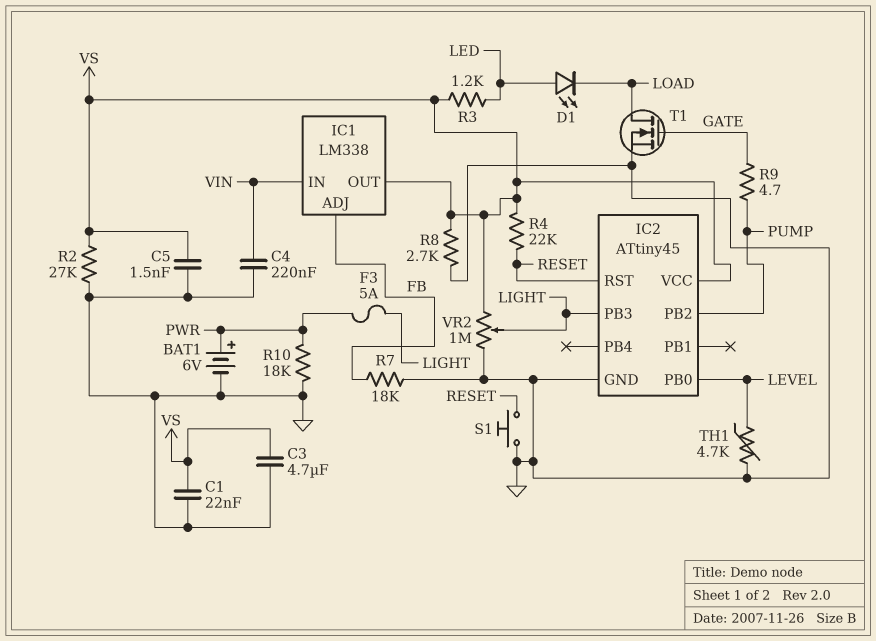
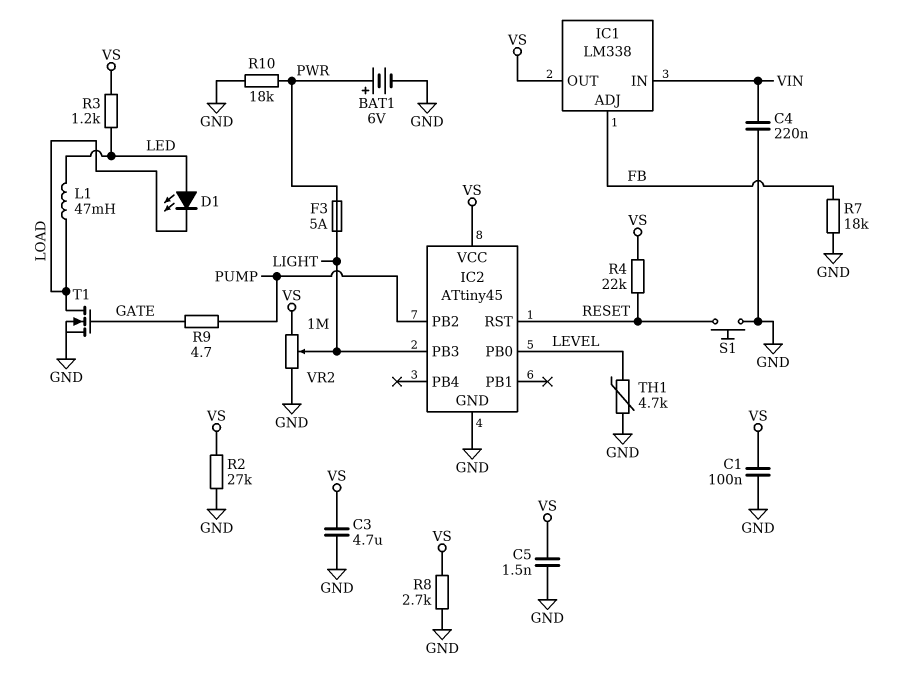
C1: 22nF (GND, VS) -> 100nF (GND, VS)
L1: none -> 47mH (LED, LOAD)

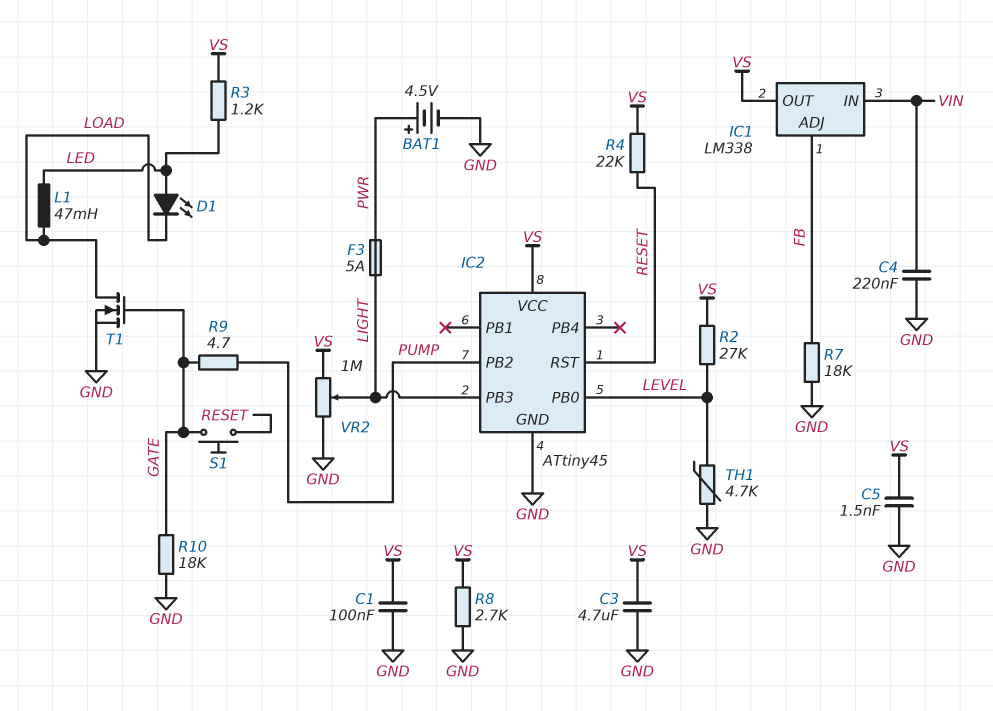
BAT1: 6V (plus PWR, minus GND) -> 4.5V (plus PWR, minus GND)
R2: 27k (GND, VS) -> 27k (LEVEL, VS)
R10: 18k (GND, PWR) -> 18k (GATE, GND)
S1: button (GND, RESET) -> button (GATE, RESET)

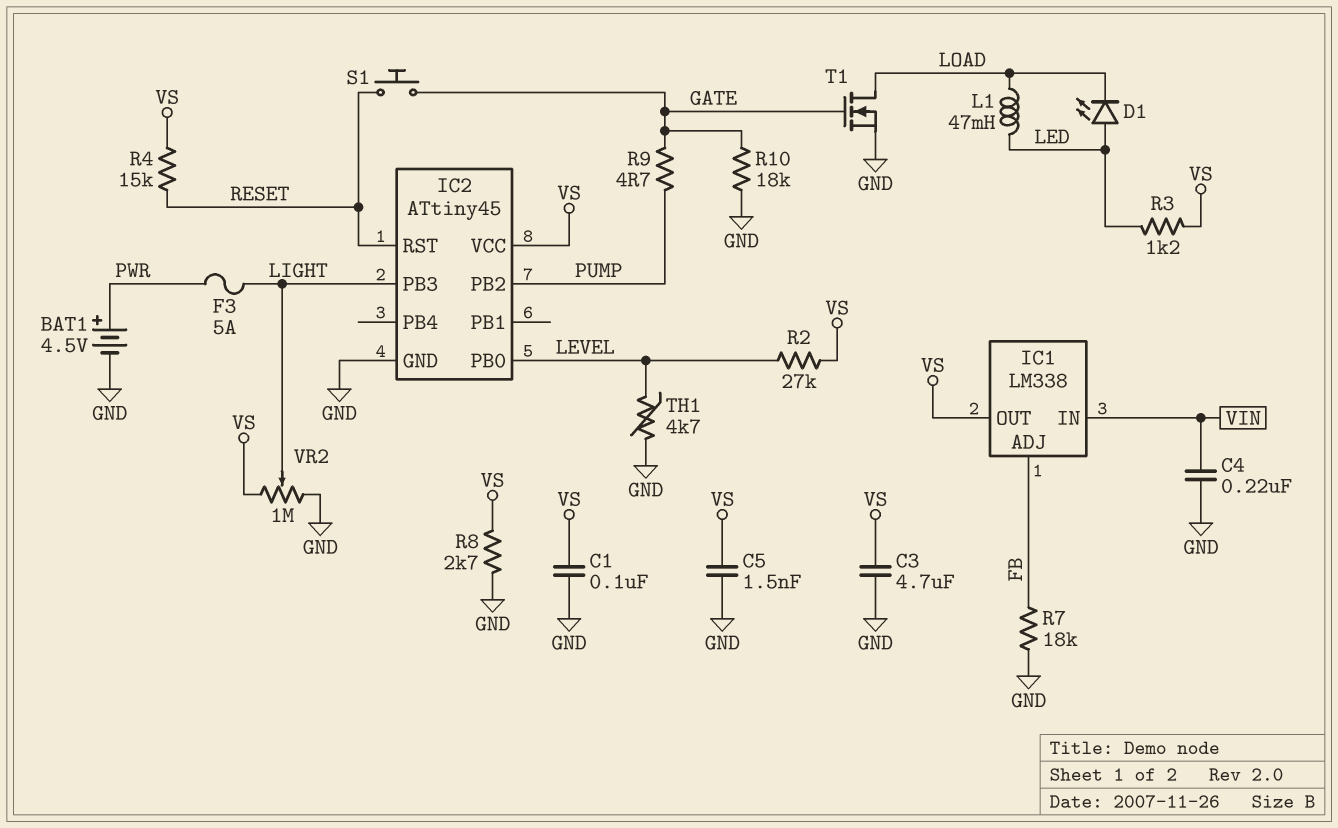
R4: 22k (RESET, VS) -> 15k (RESET, VS)

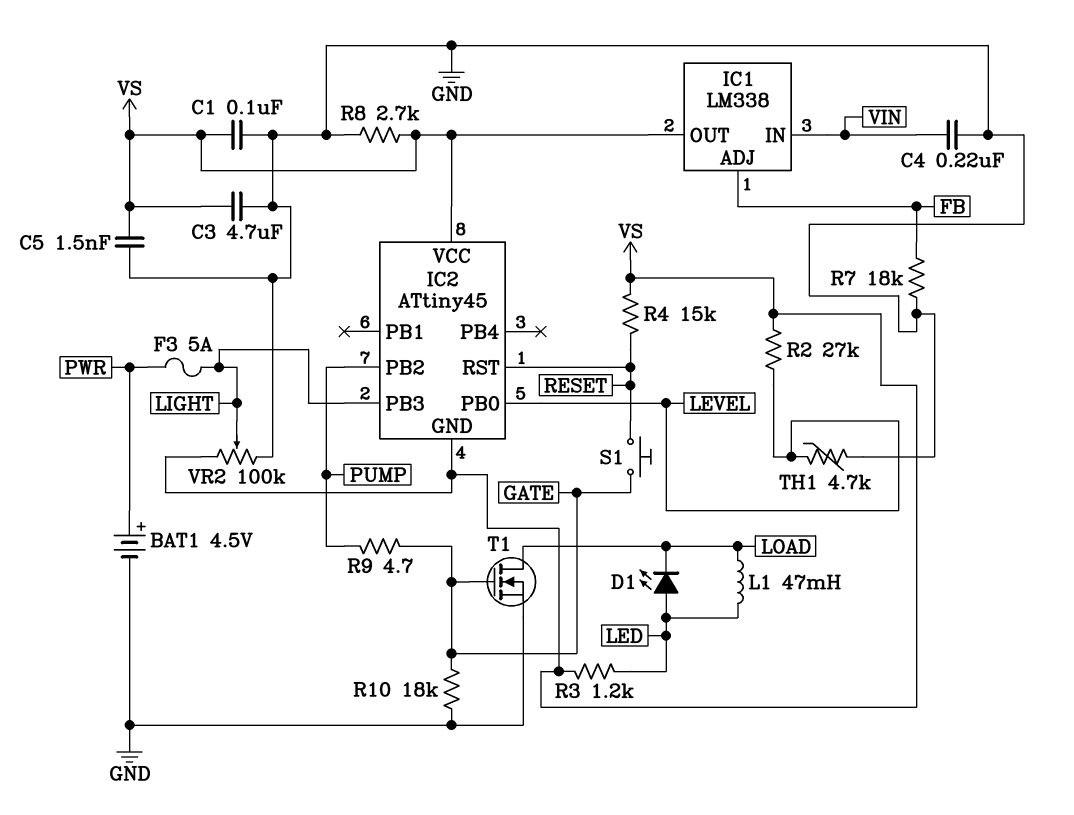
IC2 pin GND: GND -> VS
VR2: 1M (GND, VS, wiper LIGHT) -> 100k (GND, VS, wiper LIGHT)

